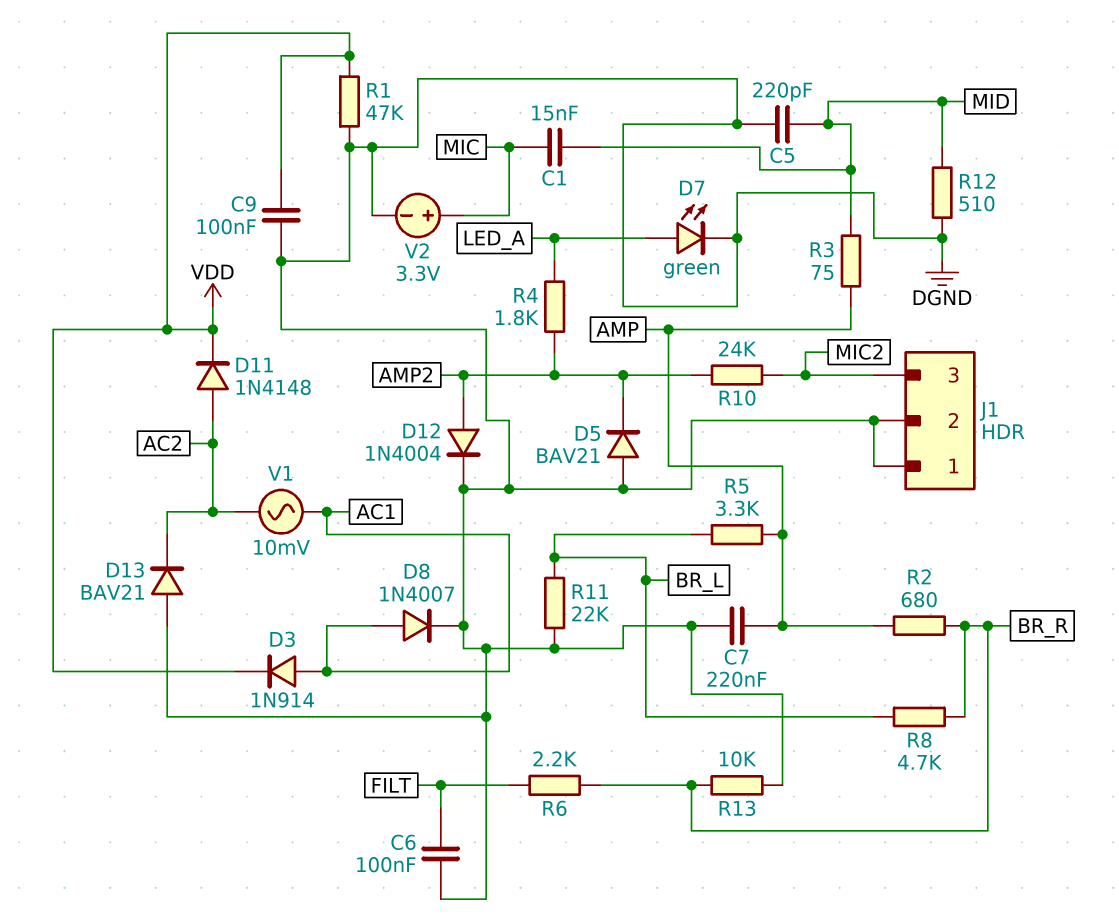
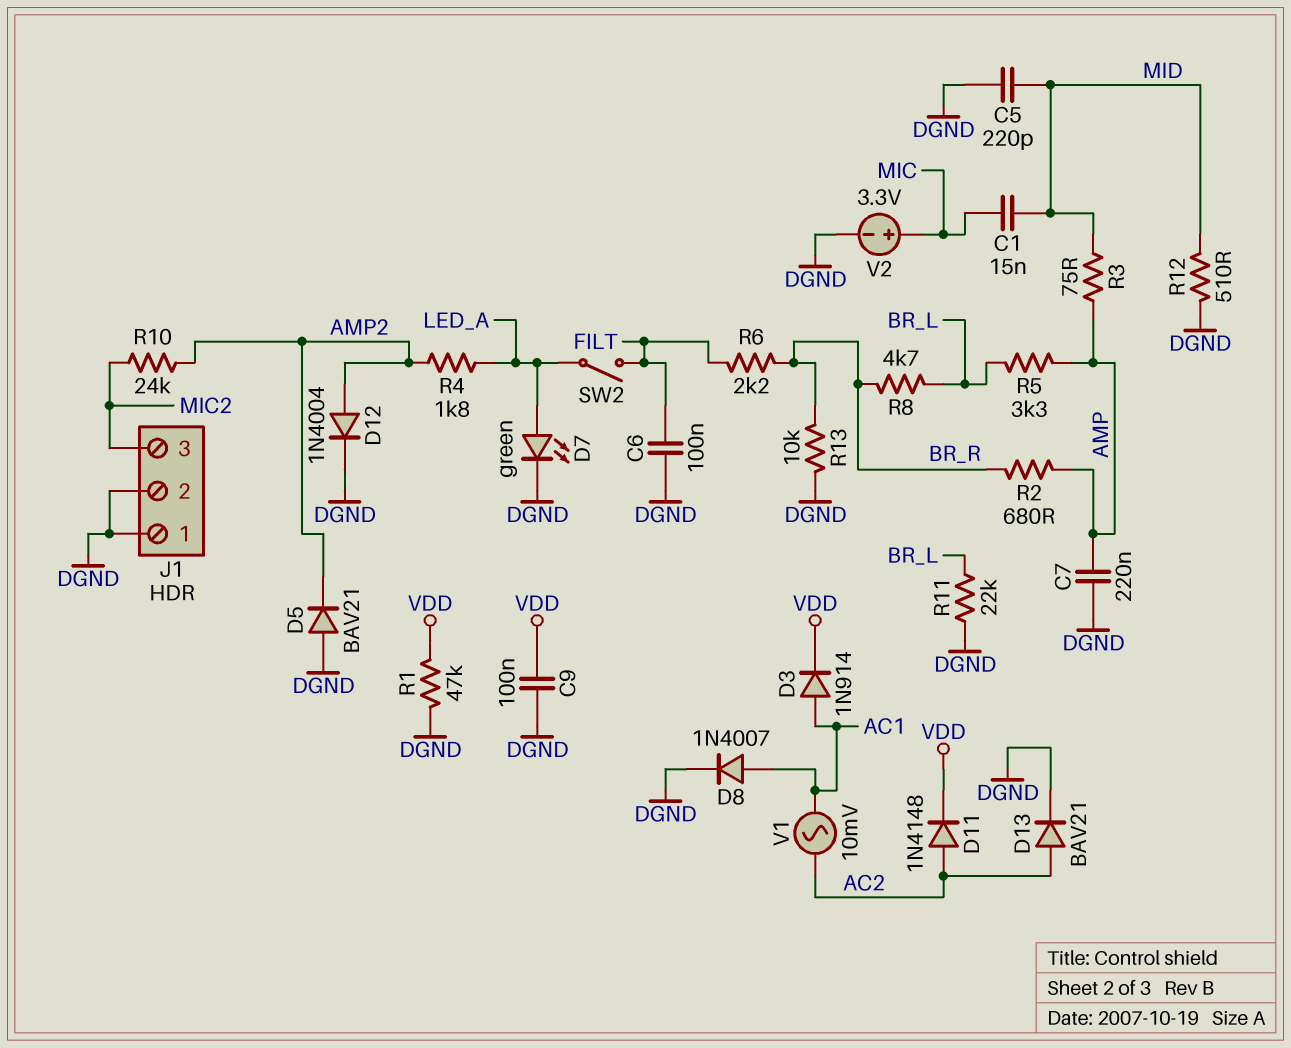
D13: diode BAV21 (A DGND, K AC2) -> diode BAV21 (A AC2, K DGND)
SW2: none -> switch (FILT, LED_A)

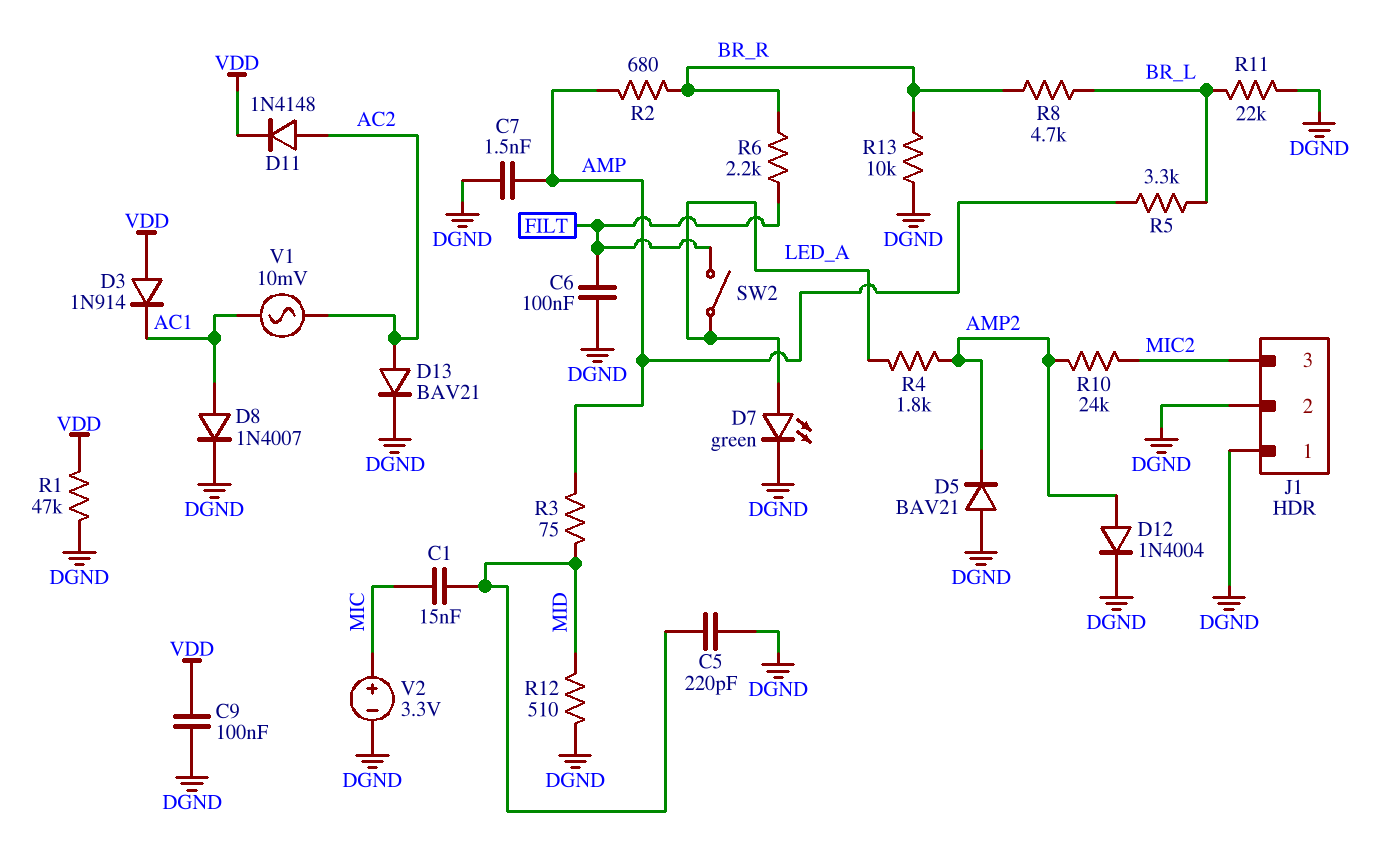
C7: 220nF (AMP, DGND) -> 1.5nF (AMP, DGND)
D3: diode 1N914 (A AC1, K VDD) -> diode 1N914 (A VDD, K AC1)

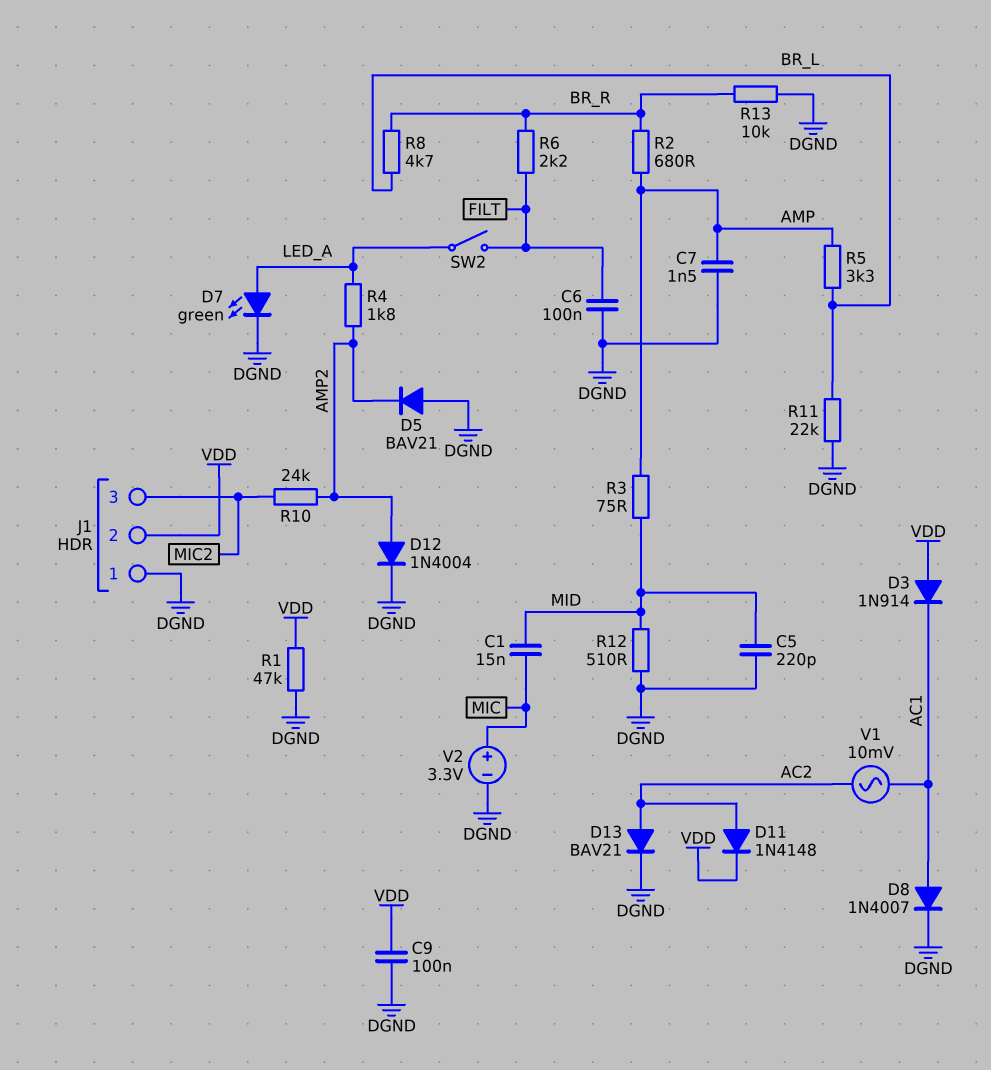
J1 pin 2: DGND -> VDD

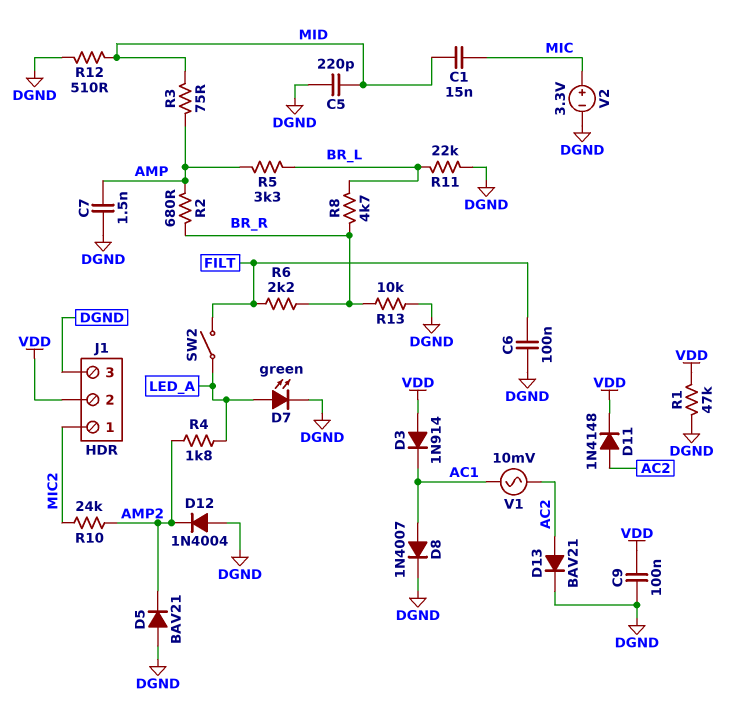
D12: diode 1N4004 (A AMP2, K DGND) -> diode 1N4004 (A DGND, K AMP2)
J1 pin 1: DGND -> MIC2
J1 pin 3: MIC2 -> DGND

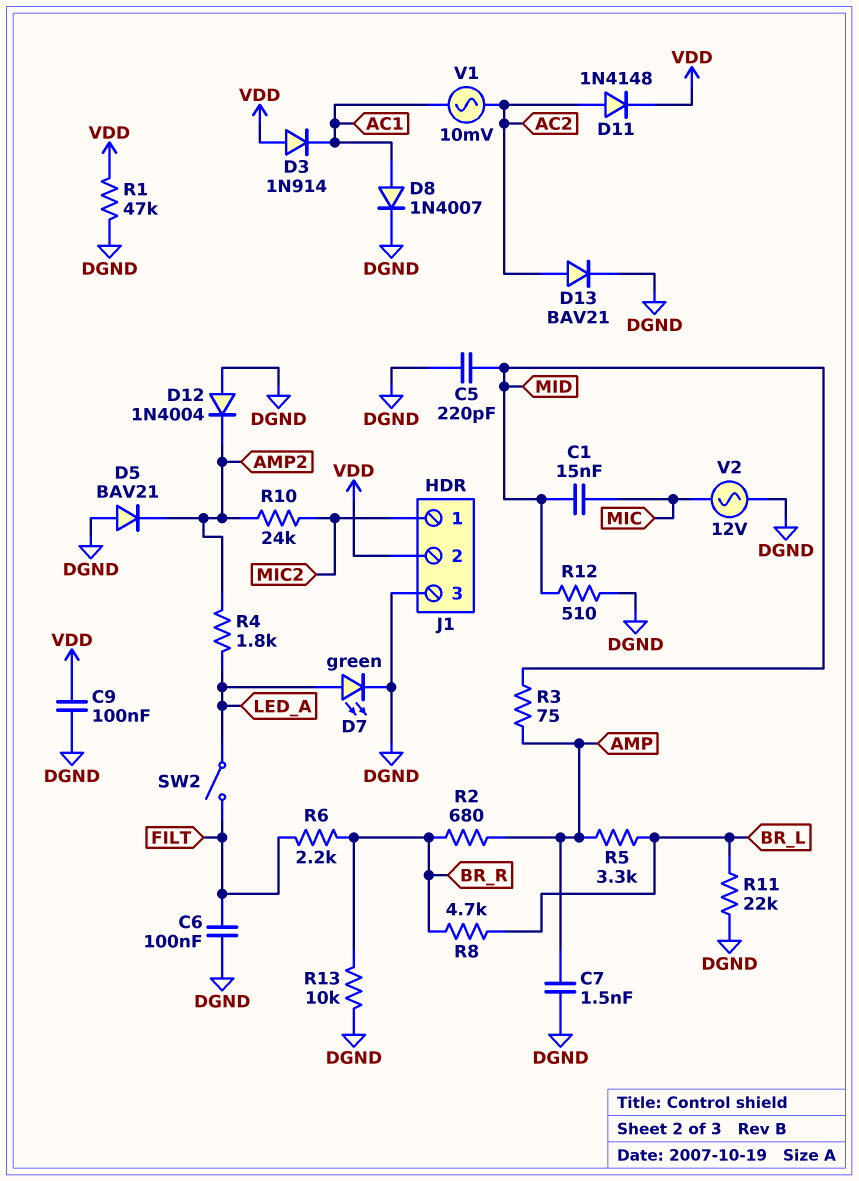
V2: 3.3V (plus MIC, minus DGND) -> AC 12V (DGND, MIC)

